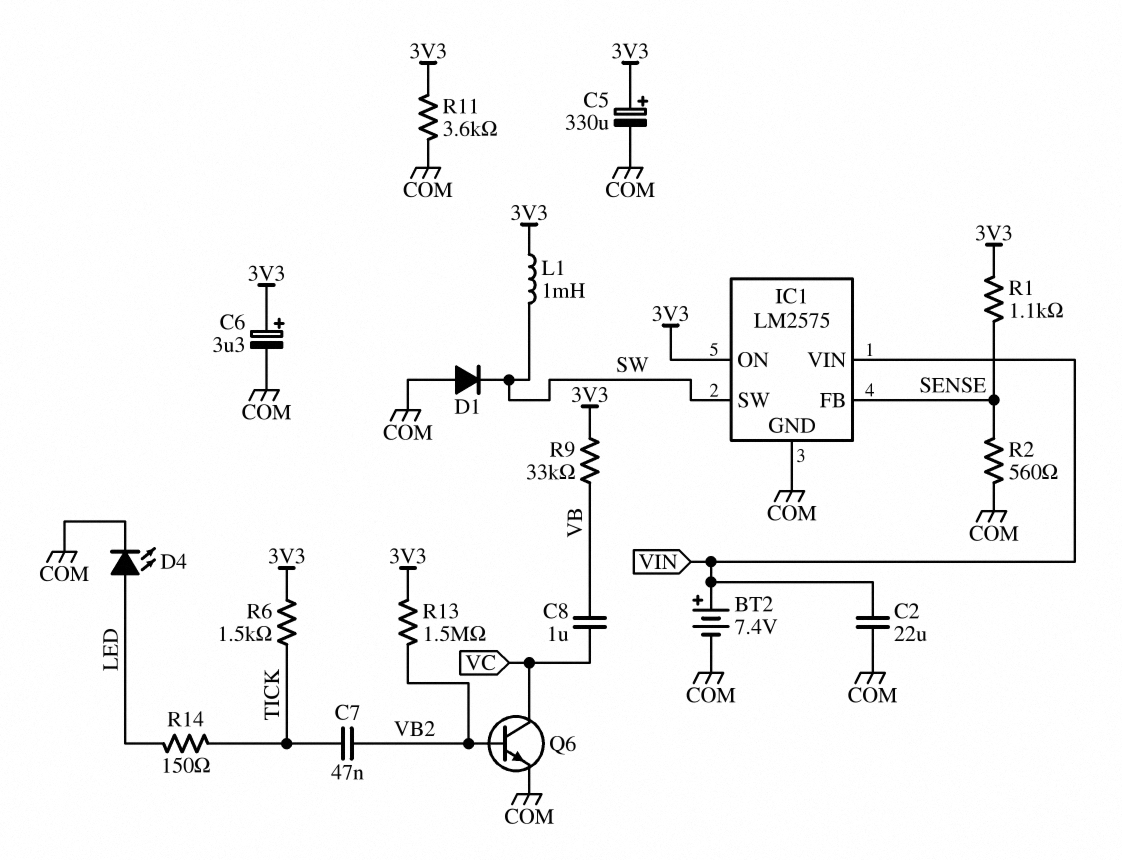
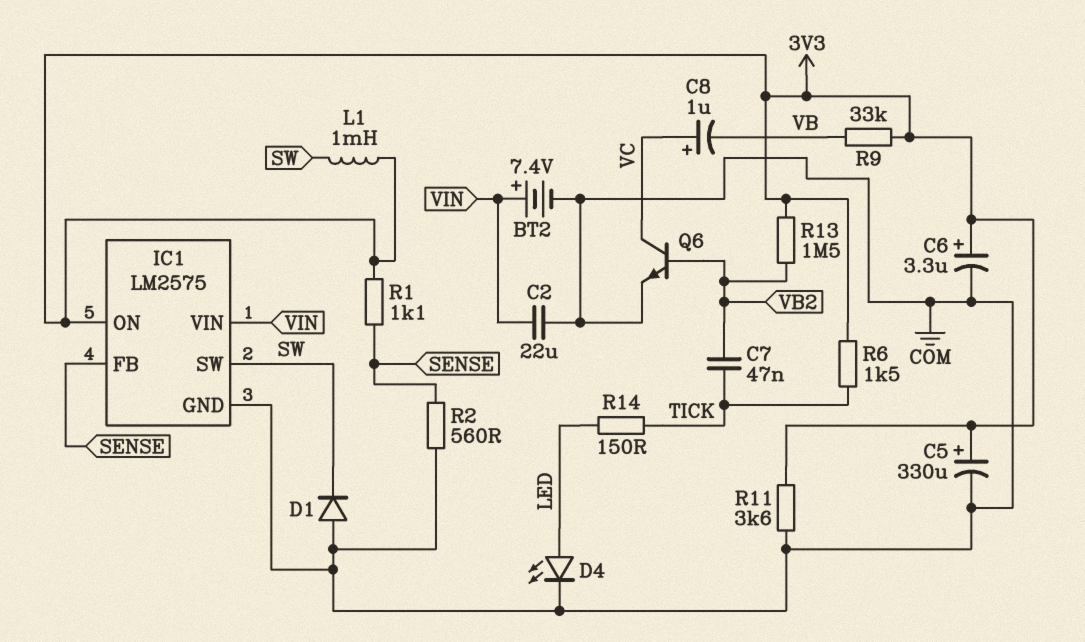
C8: 1uF (VB, VC) -> 1uF (plus VC, minus VB)

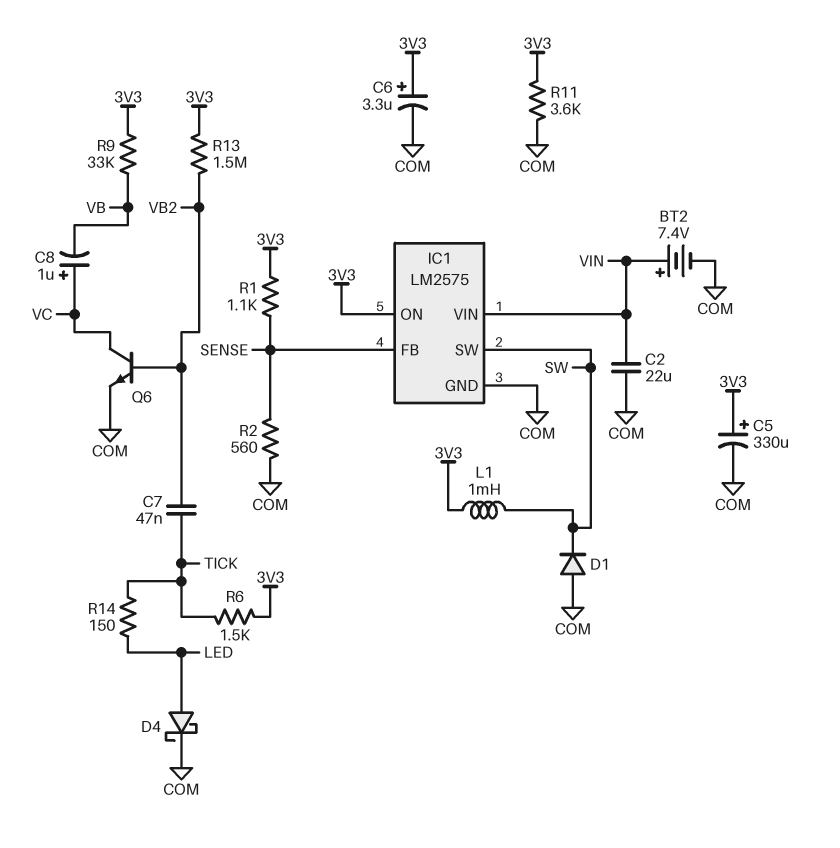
D4: LED (A LED, K COM) -> schottky (A LED, K COM)

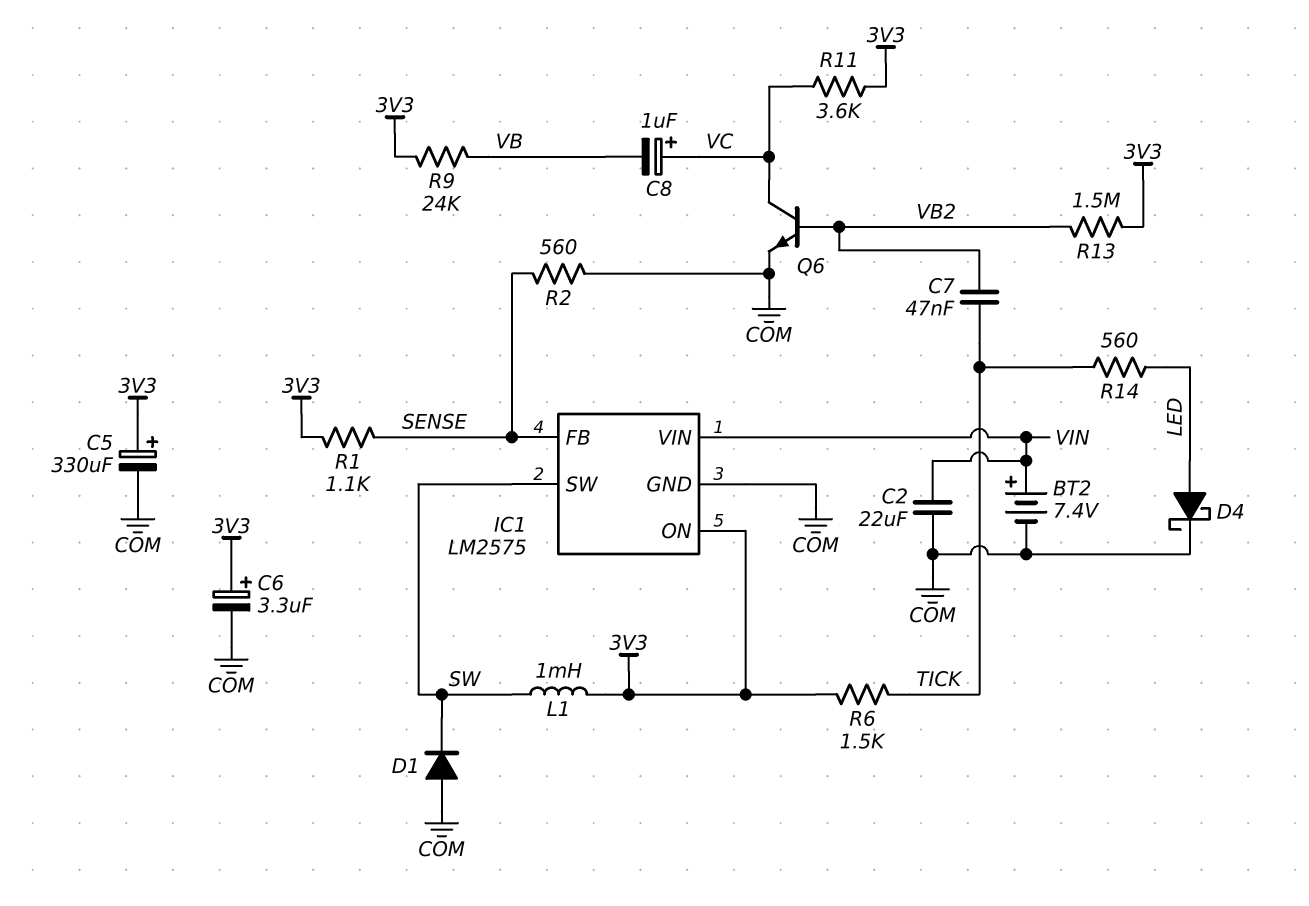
R9: 33k (3V3, VB) -> 24k (3V3, VB)
R11: 3.6k (3V3, COM) -> 3.6k (3V3, VC)
R14: 150 (LED, TICK) -> 560 (LED, TICK)

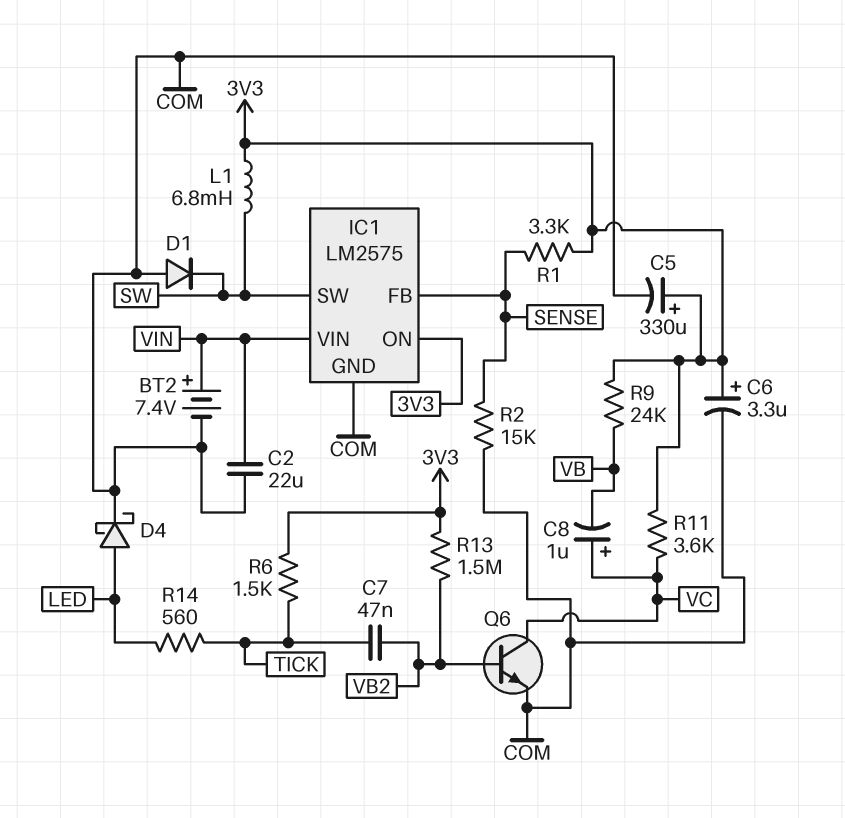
L1: 1mH (3V3, SW) -> 6.8mH (3V3, SW)
R1: 1.1k (3V3, SENSE) -> 3.3k (3V3, SENSE)
R2: 560 (COM, SENSE) -> 15k (COM, SENSE)

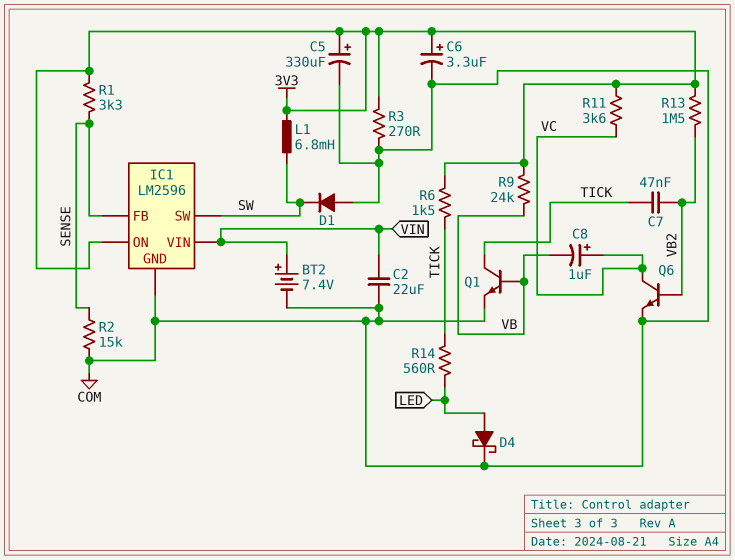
IC1: LM2575 -> LM2596
Q1: none -> NPN (B VB, C TICK, E COM)
R3: none -> 270 (3V3, COM)

